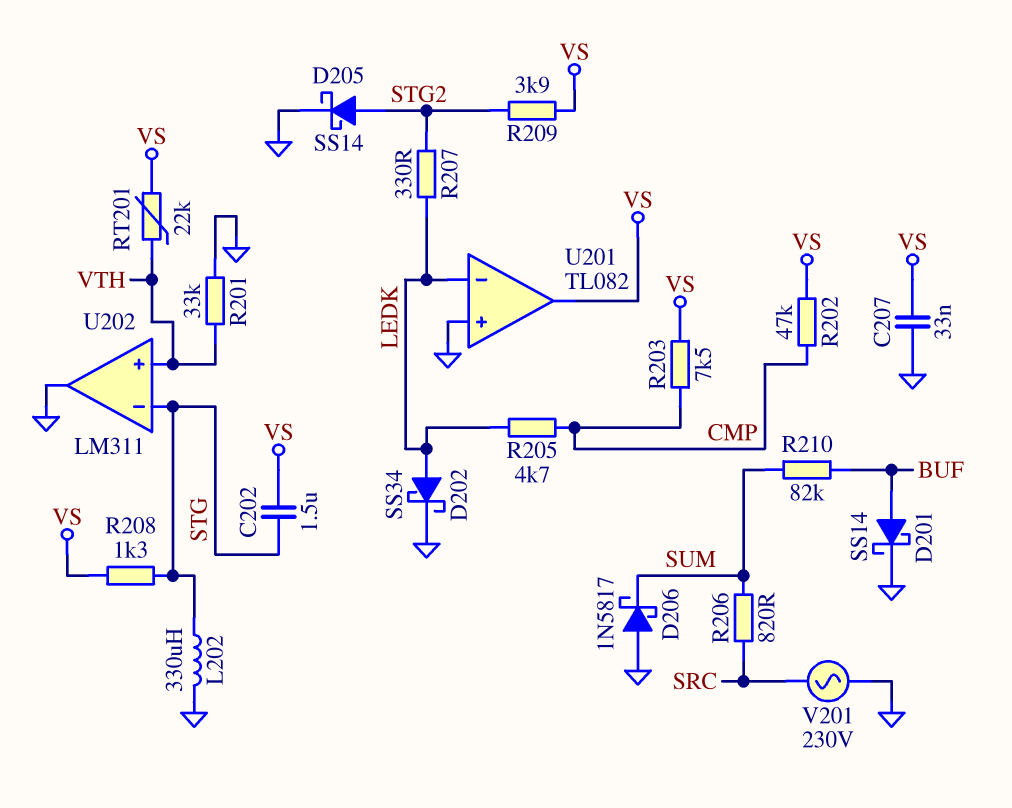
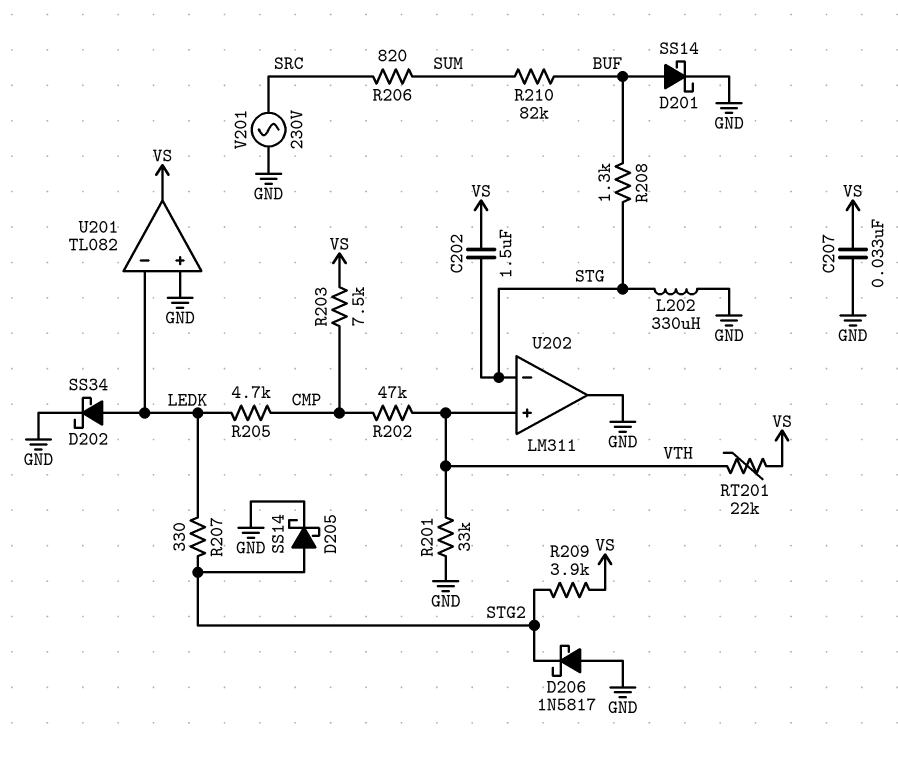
D206: schottky 1N5817 (A GND, K SUM) -> schottky 1N5817 (A GND, K STG2)
R202: 47k (CMP, VS) -> 47k (CMP, VTH)
R208: 1.3k (STG, VS) -> 1.3k (BUF, STG)

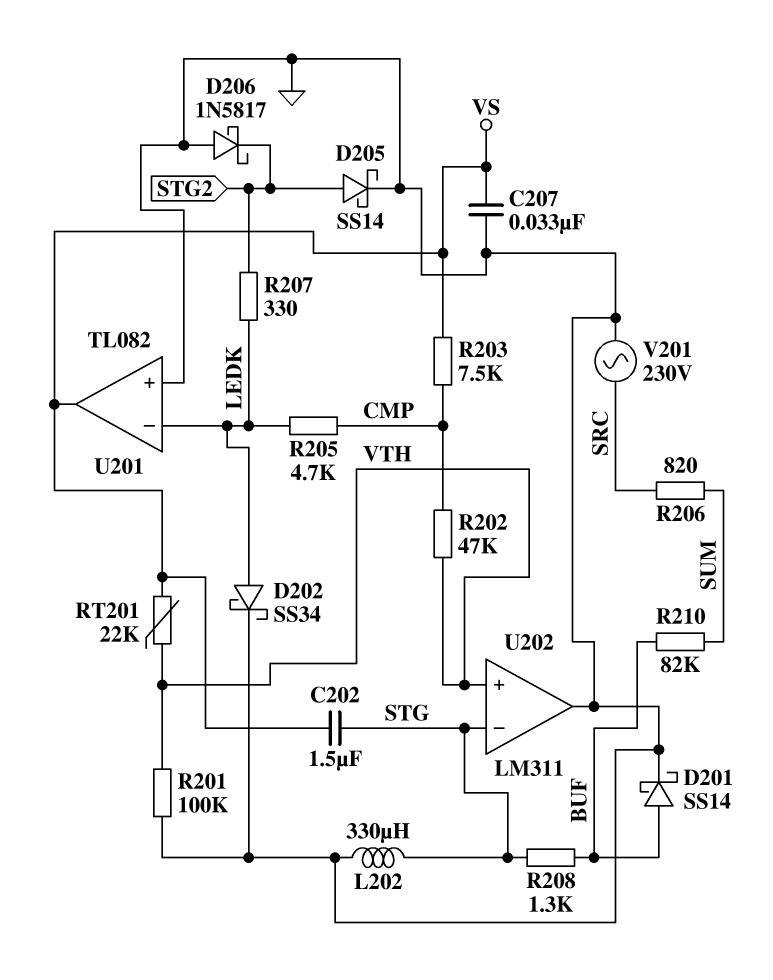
R201: 33k (GND, VTH) -> 100k (GND, VTH)
R209: 3.9k (STG2, VS) -> none

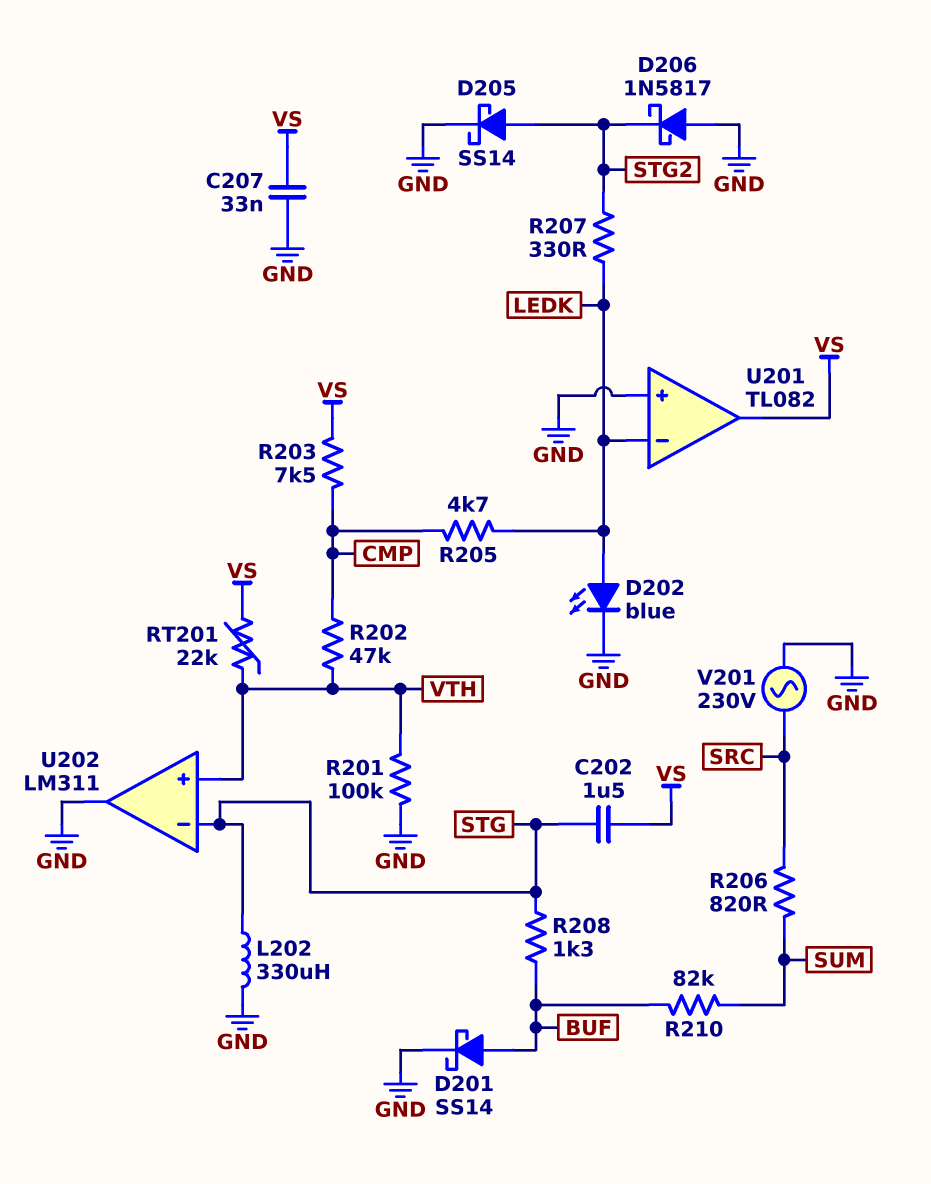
D202: schottky SS34 (A LEDK, K GND) -> LED blue (A LEDK, K GND)

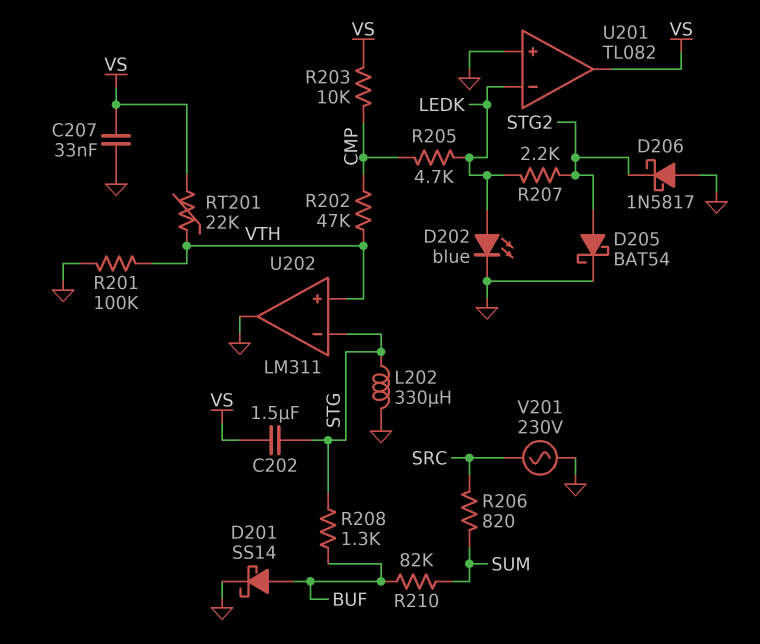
D205: schottky SS14 (A STG2, K GND) -> schottky BAT54 (A STG2, K GND)
R203: 7.5k (CMP, VS) -> 10k (CMP, VS)
R207: 330 (LEDK, STG2) -> 2.2k (LEDK, STG2)

